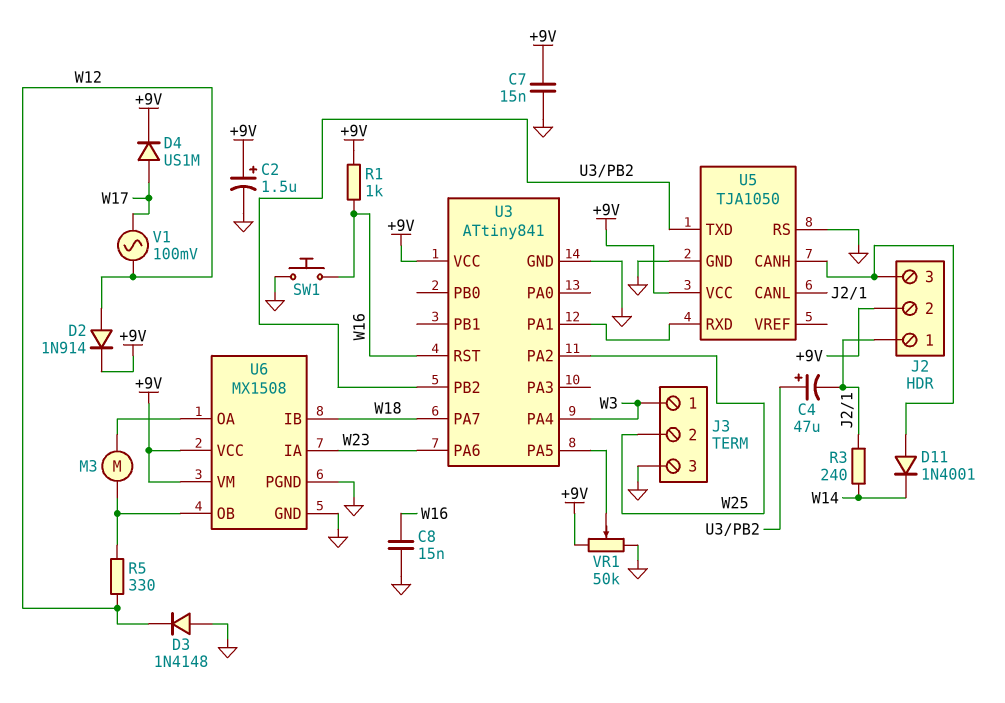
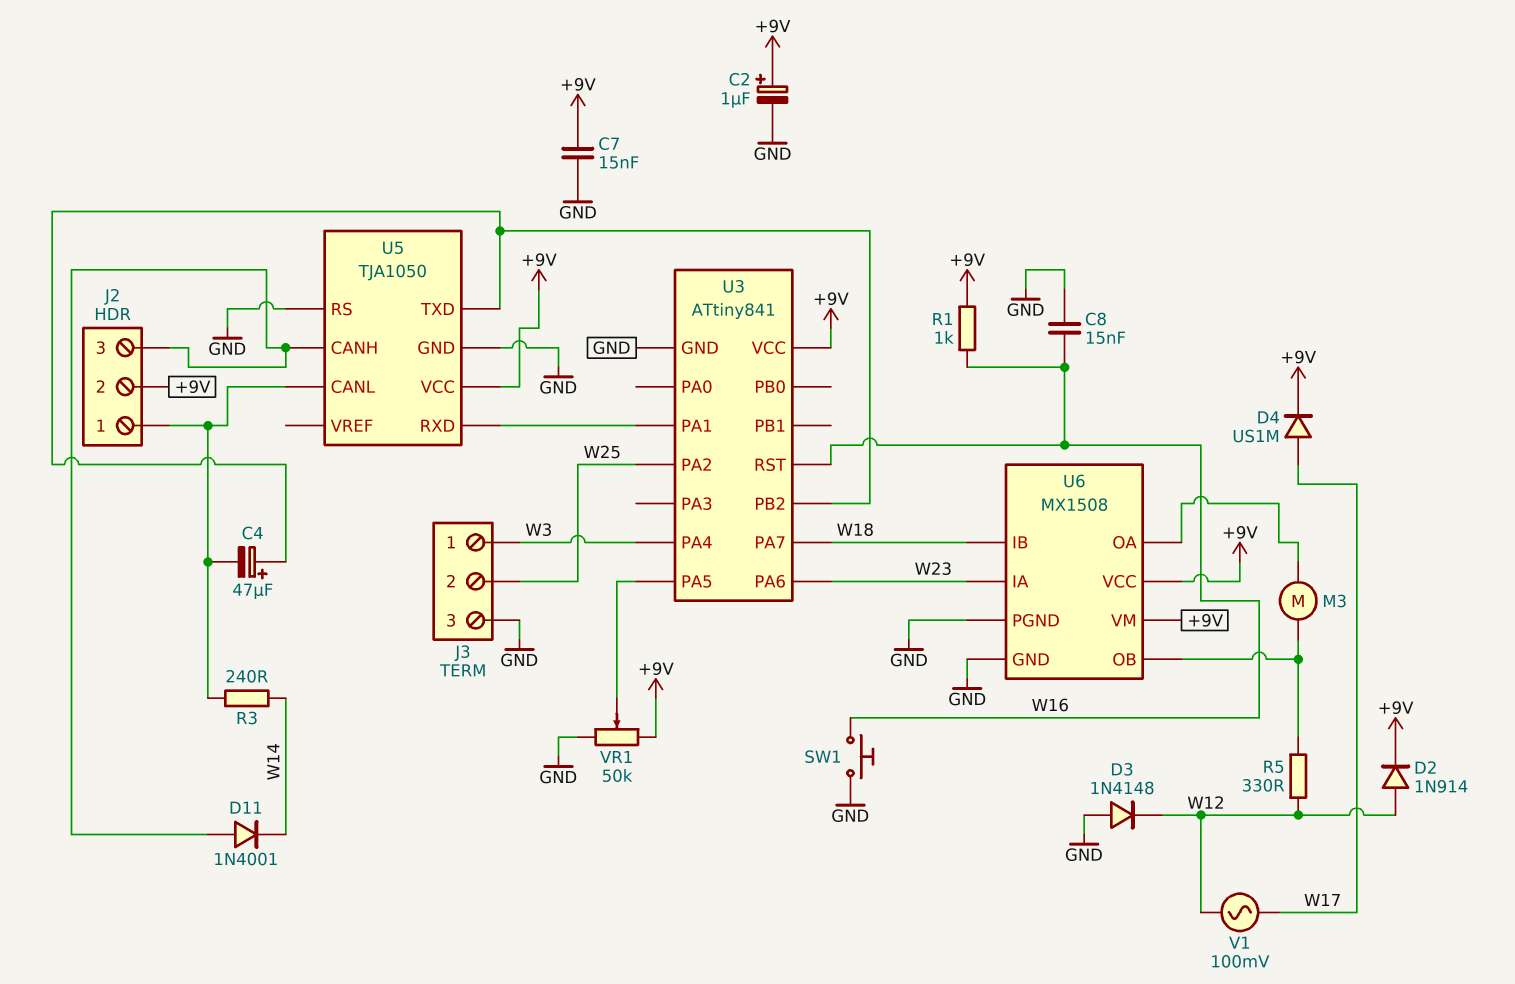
C2: 1.5uF (plus +9V, minus GND) -> 1uF (plus +9V, minus GND)

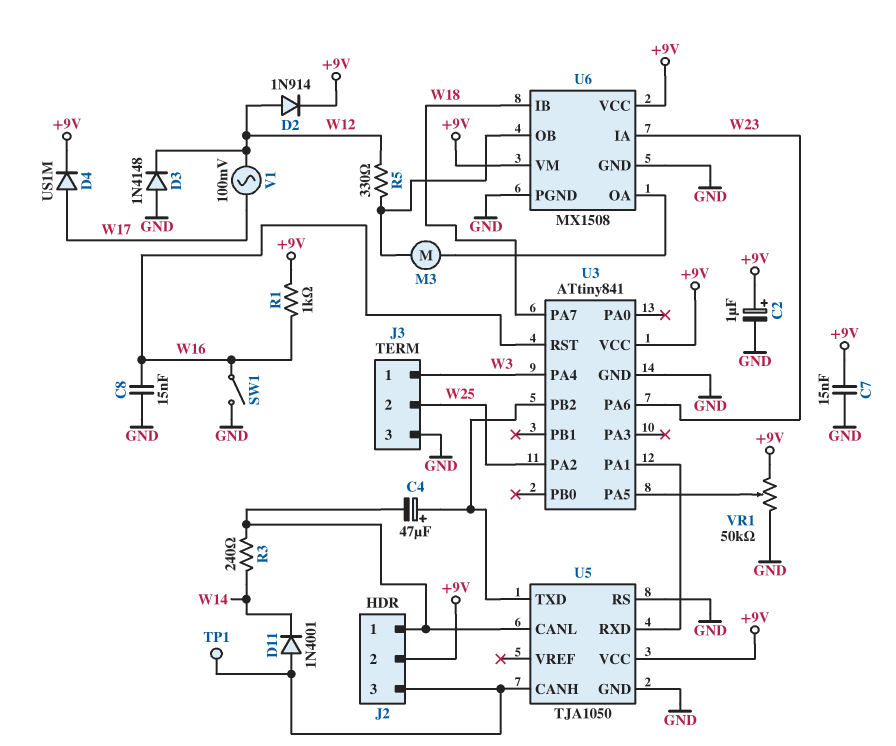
SW1: button (GND, W16) -> switch (GND, W16)
TP1: none -> test point (J2/3)

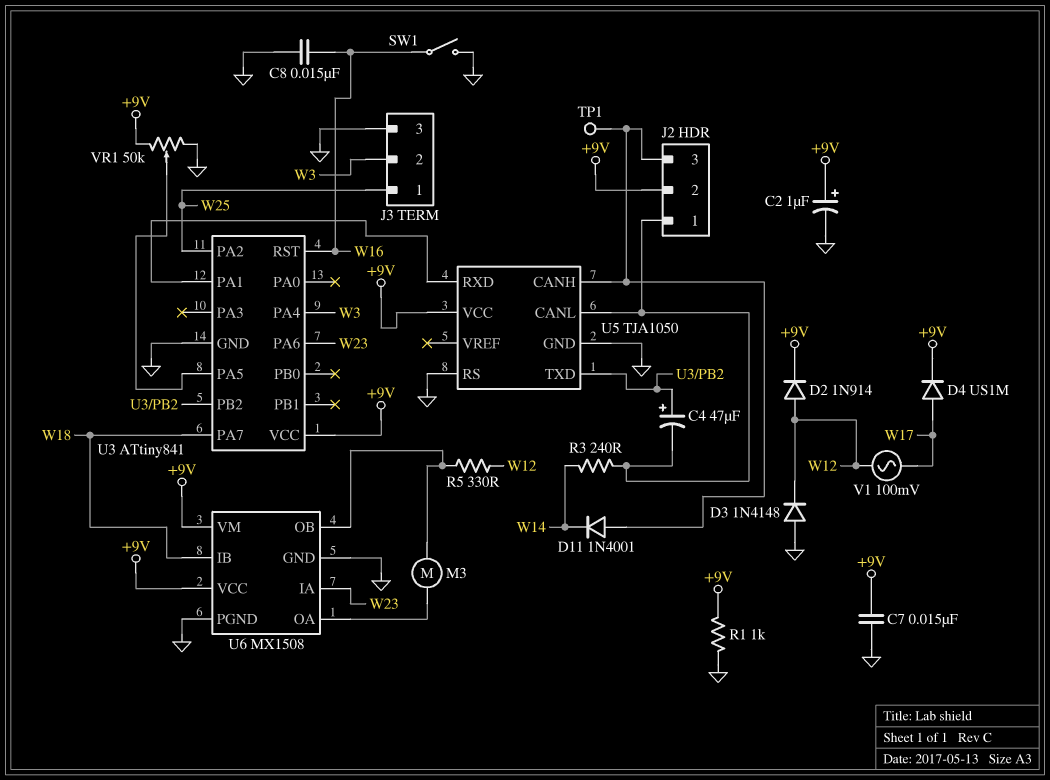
J3 pin 1: W3 -> W25
J3 pin 2: W25 -> W3
R1: 1k (+9V, W16) -> 1k (+9V, GND)

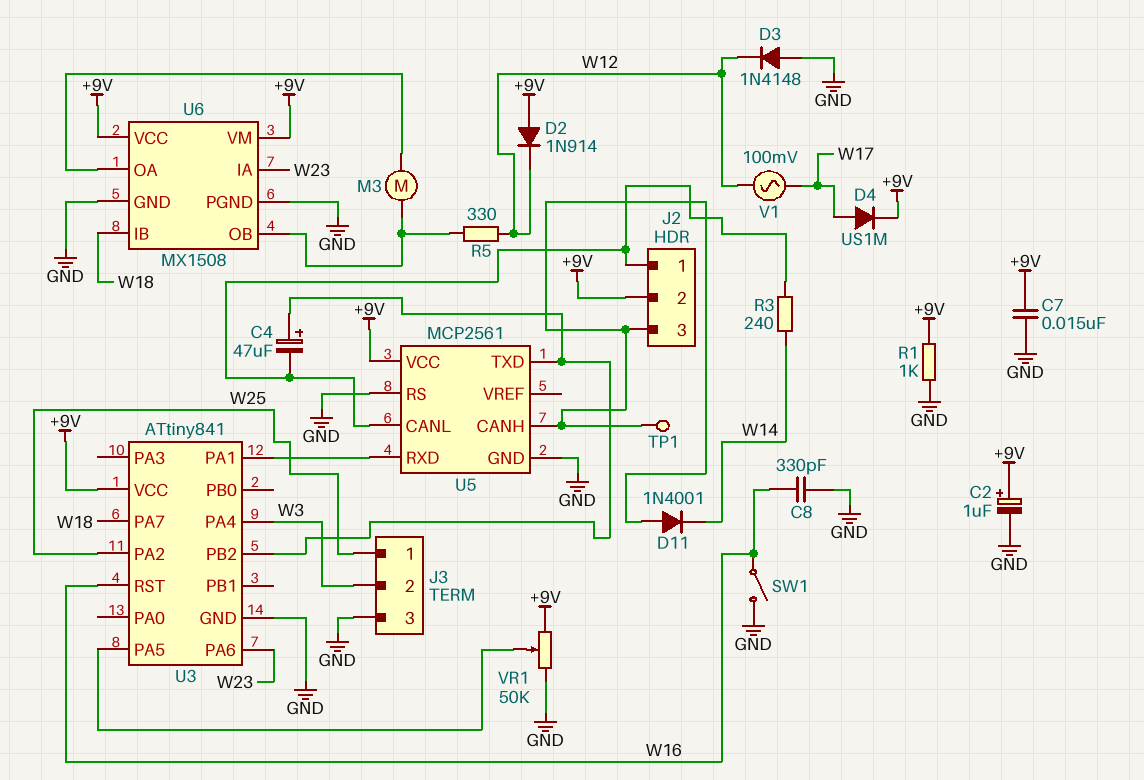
C8: 15nF (GND, W16) -> 330pF (GND, W16)
D2: diode 1N914 (A W12, K +9V) -> diode 1N914 (A +9V, K W12)
U5: TJA1050 -> MCP2561

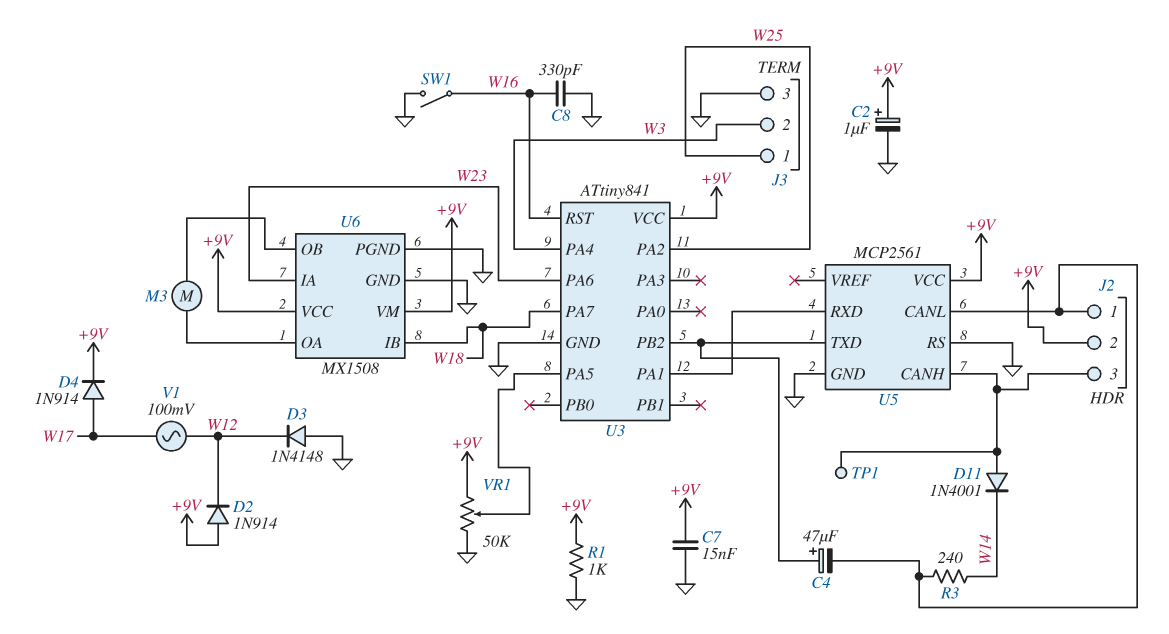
D4: diode US1M (A W17, K +9V) -> diode 1N914 (A W17, K +9V)
R5: 330 (U6/OB, W12) -> none

